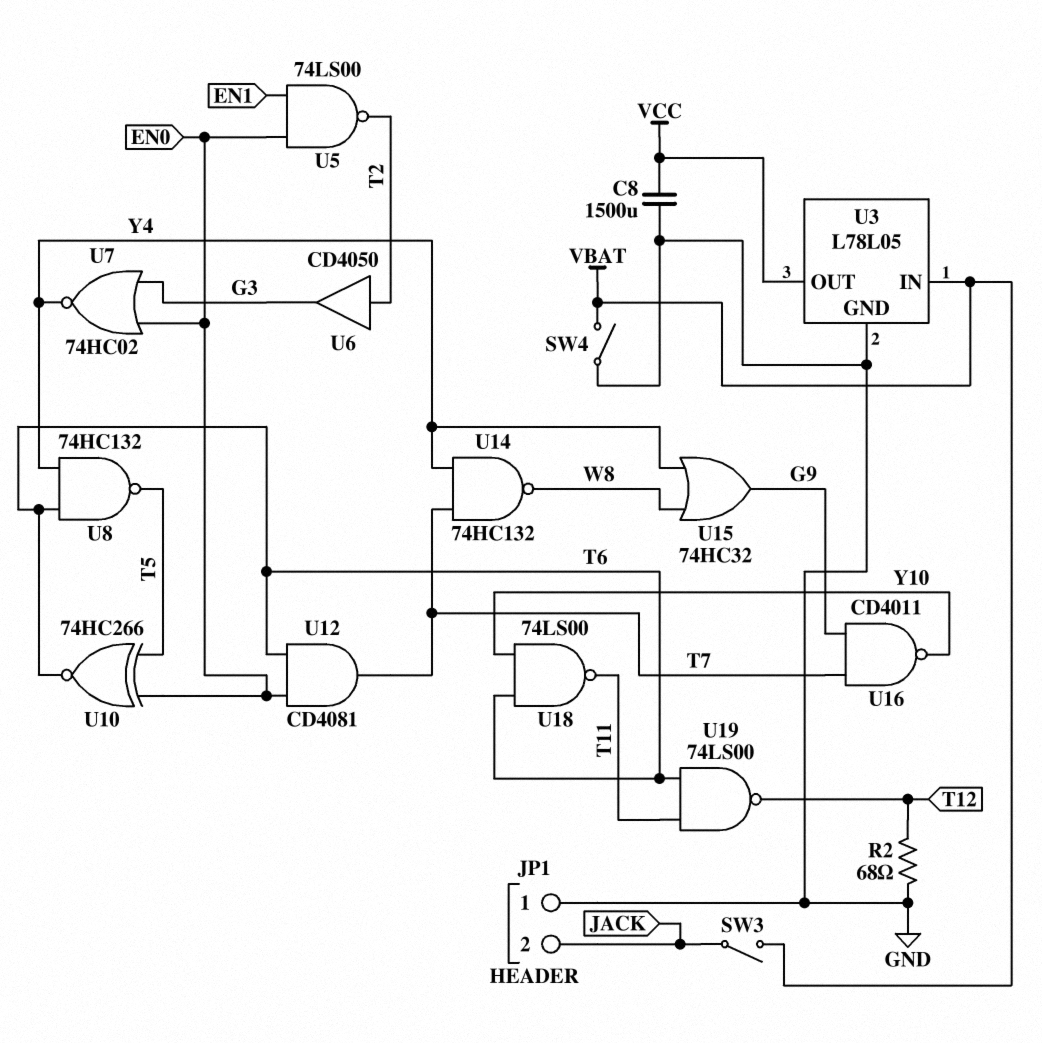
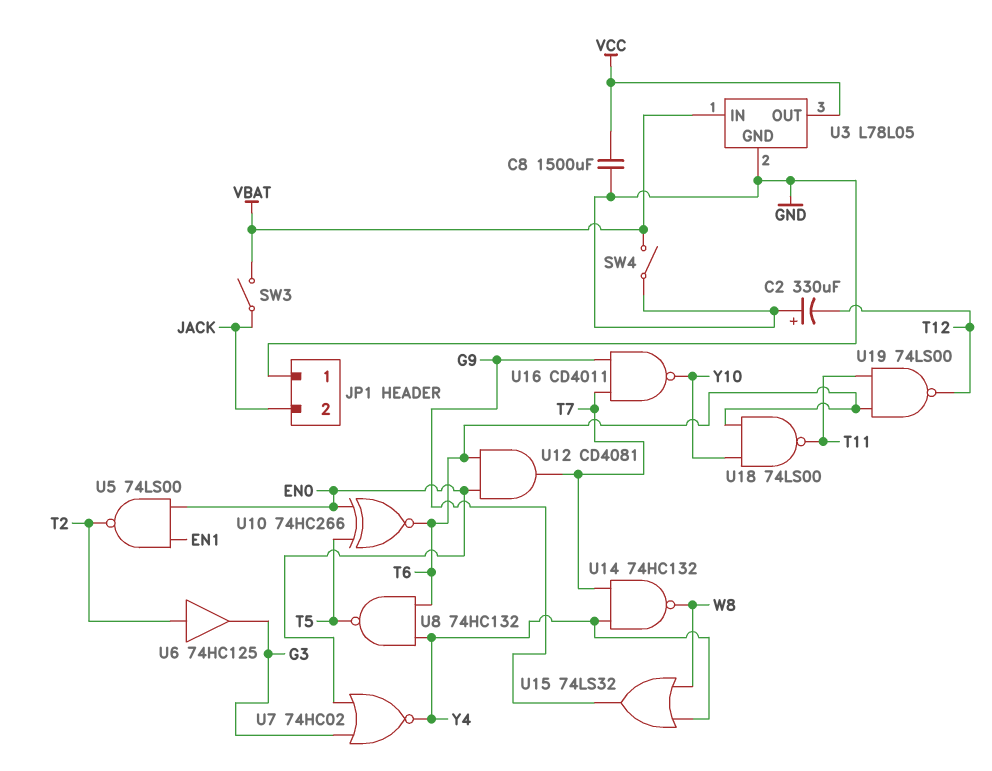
C2: none -> 330uF (plus GND, minus T12)
R2: 68 (GND, T12) -> none
U6: buffer CD4050 (in T2, out G3) -> buffer 74HC125 (in T2, out G3)
U15: OR 74HC32 (in W8, in Y4, out G9) -> OR 74LS32 (in W8, in Y4, out G9)

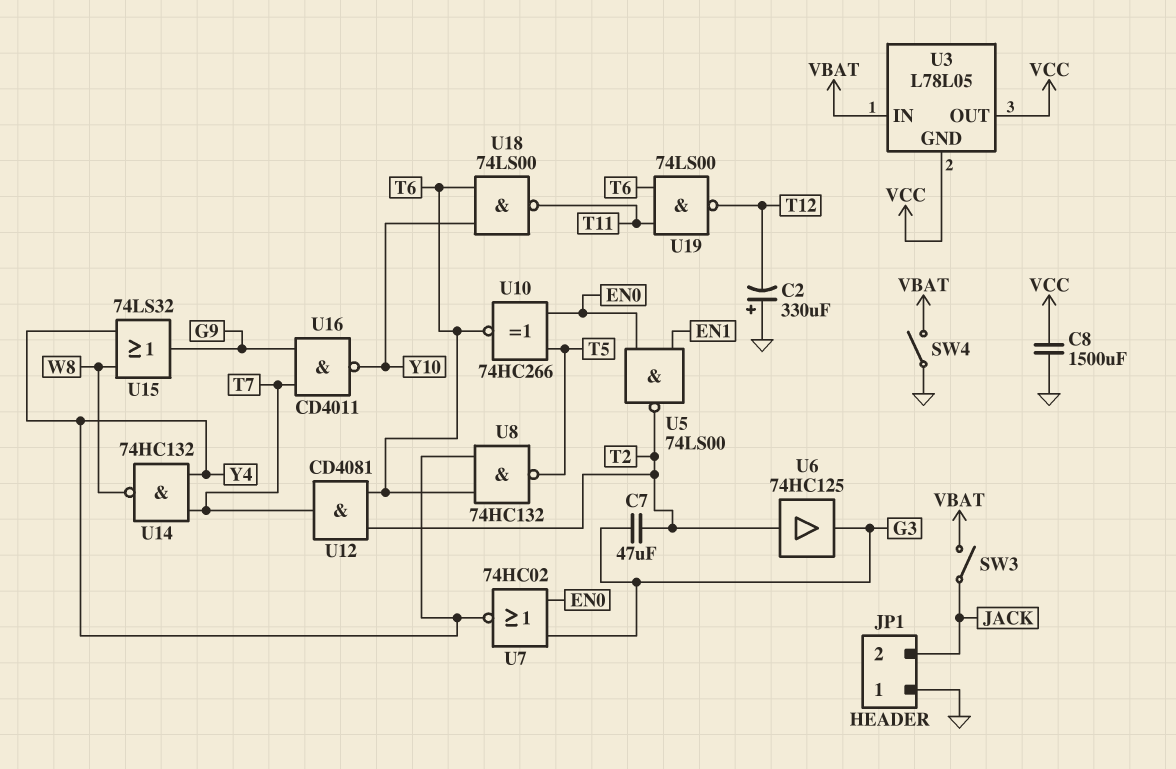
C7: none -> 47uF (G3, T2)
U3 pin GND: GND -> VCC
U12: AND CD4081 (in EN0, in T6, out T7) -> AND CD4081 (in T2, in T6, out T7)

